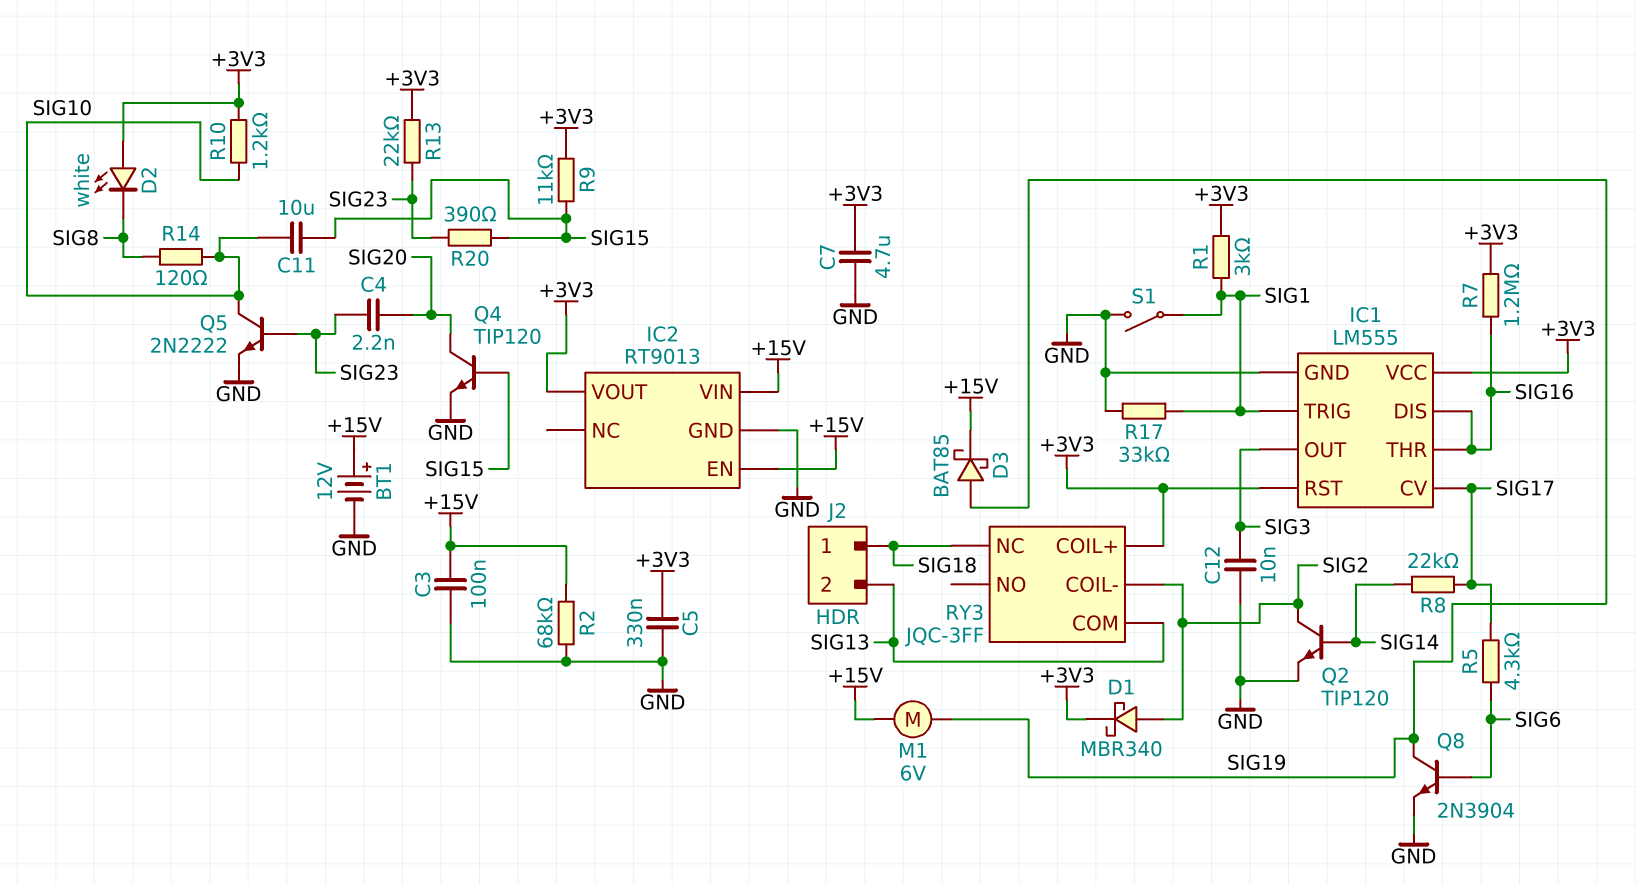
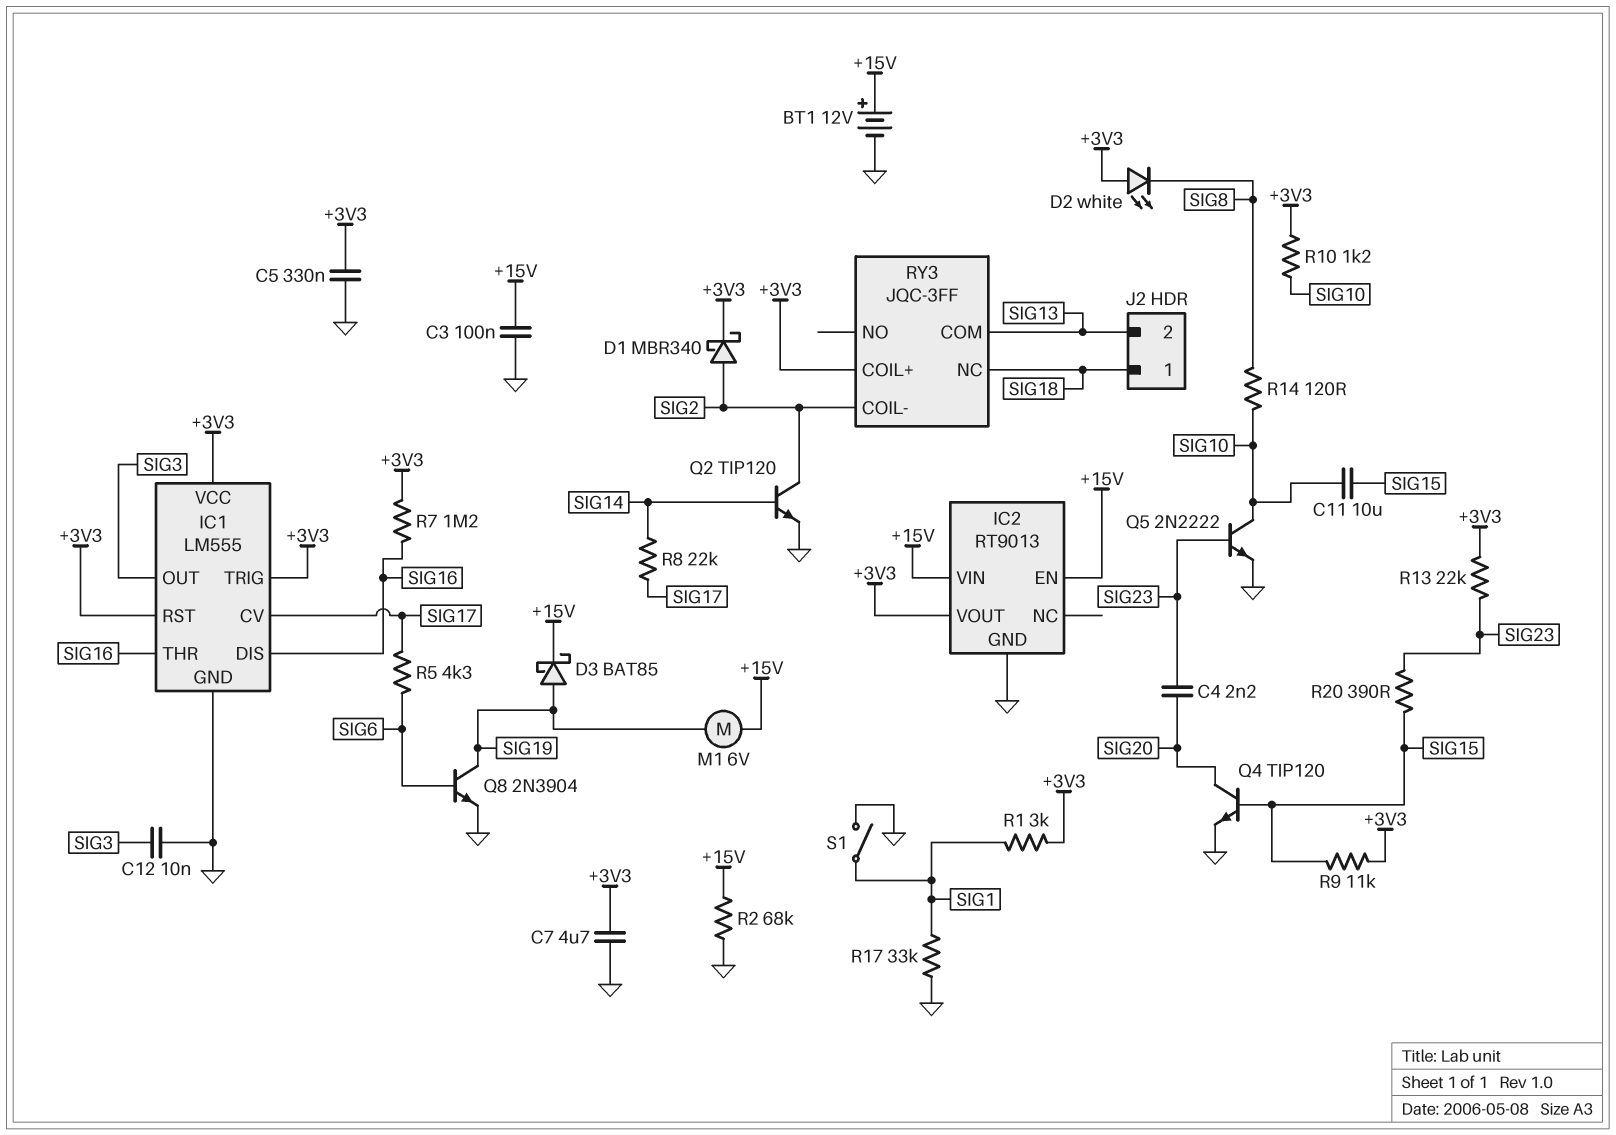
IC1 pin TRIG: SIG1 -> +3V3

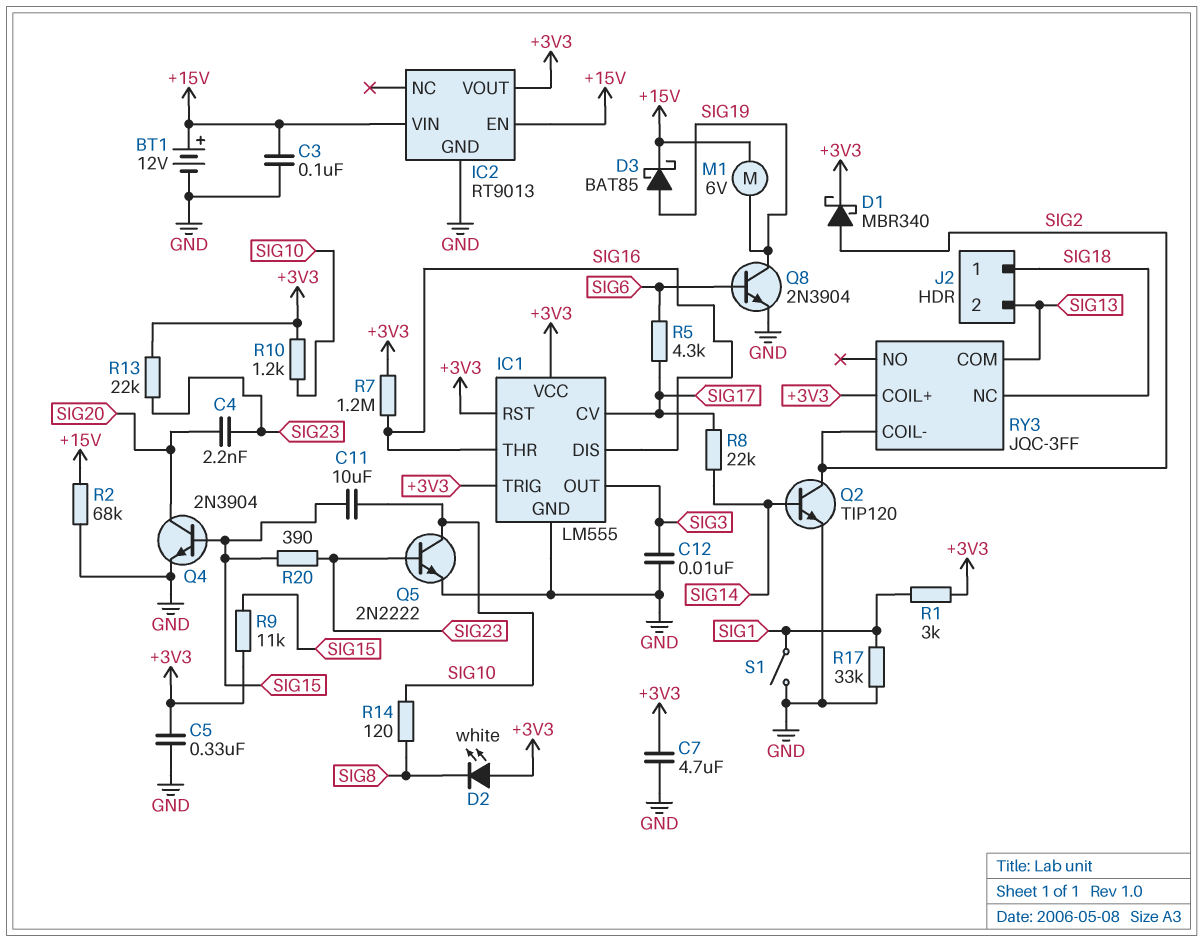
Q4: NPN TIP120 (B SIG15, C SIG20, E GND) -> NPN 2N3904 (B SIG15, C SIG20, E GND)

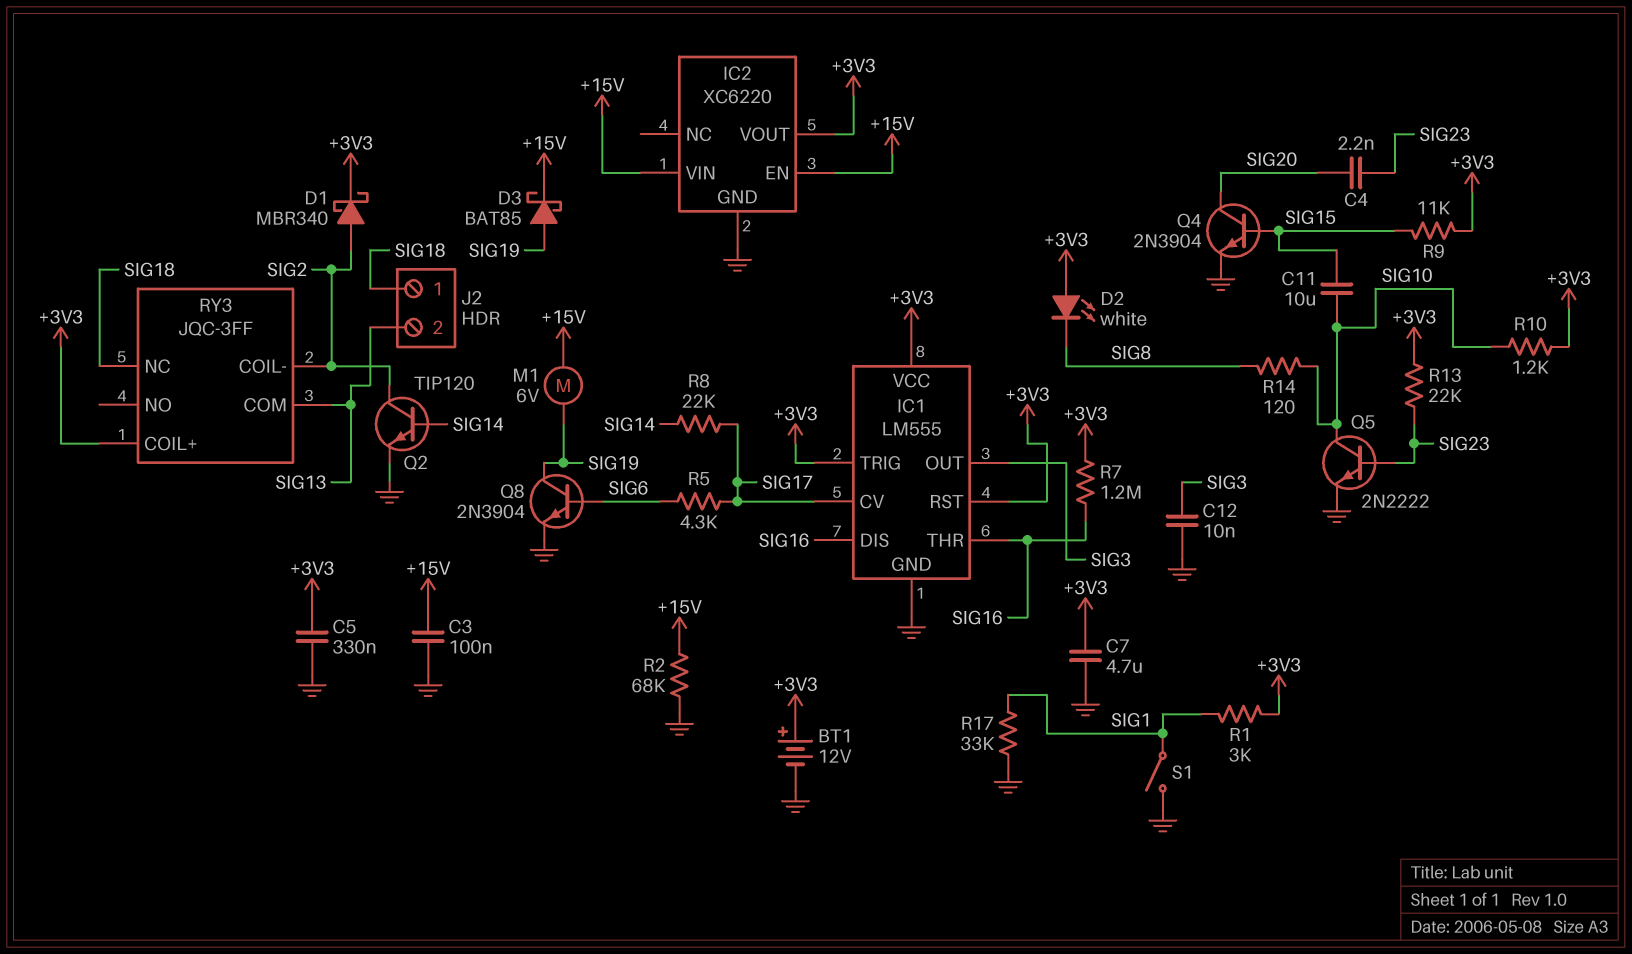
BT1: 12V (plus +15V, minus GND) -> 12V (plus +3V3, minus GND)
IC2: RT9013 -> XC6220
R20: 390 (SIG15, SIG23) -> none

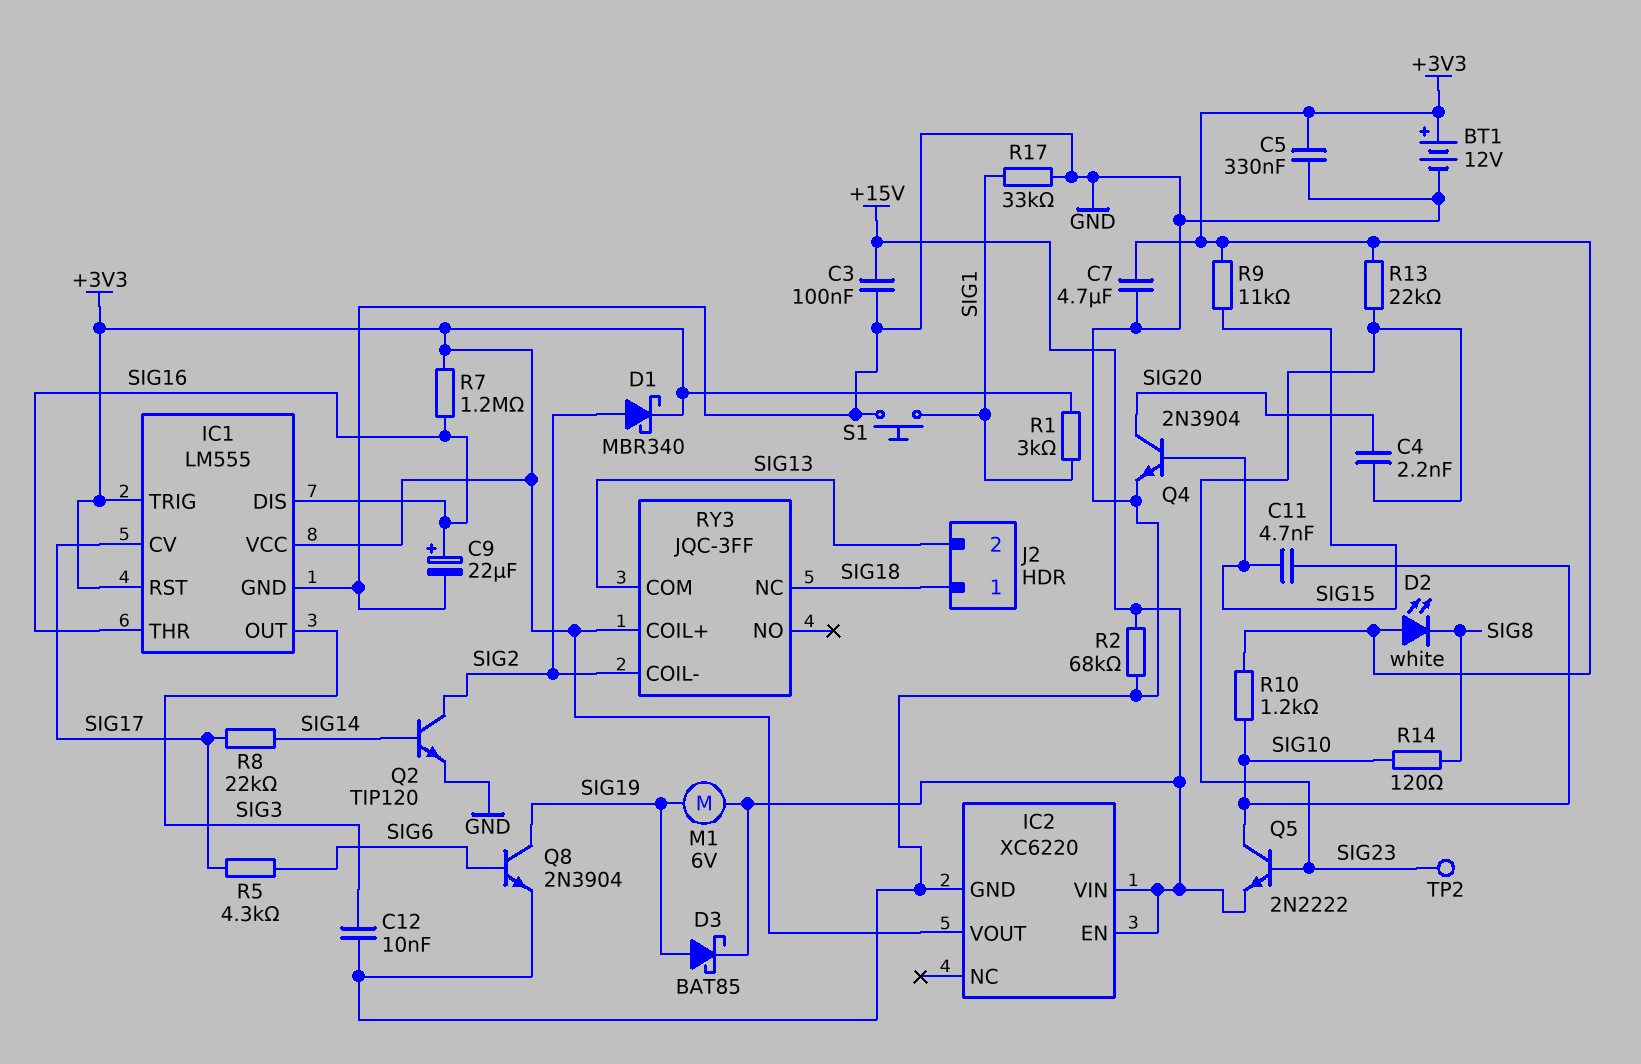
C9: none -> 22uF (plus SIG16, minus GND)
C11: 10uF (SIG10, SIG15) -> 4.7nF (SIG10, SIG15)
Q5: NPN 2N2222 (B SIG23, C SIG10, E GND) -> NPN 2N2222 (B SIG23, C SIG10, E +15V)
S1: switch (GND, SIG1) -> button (GND, SIG1)
TP2: none -> test point (SIG23)

